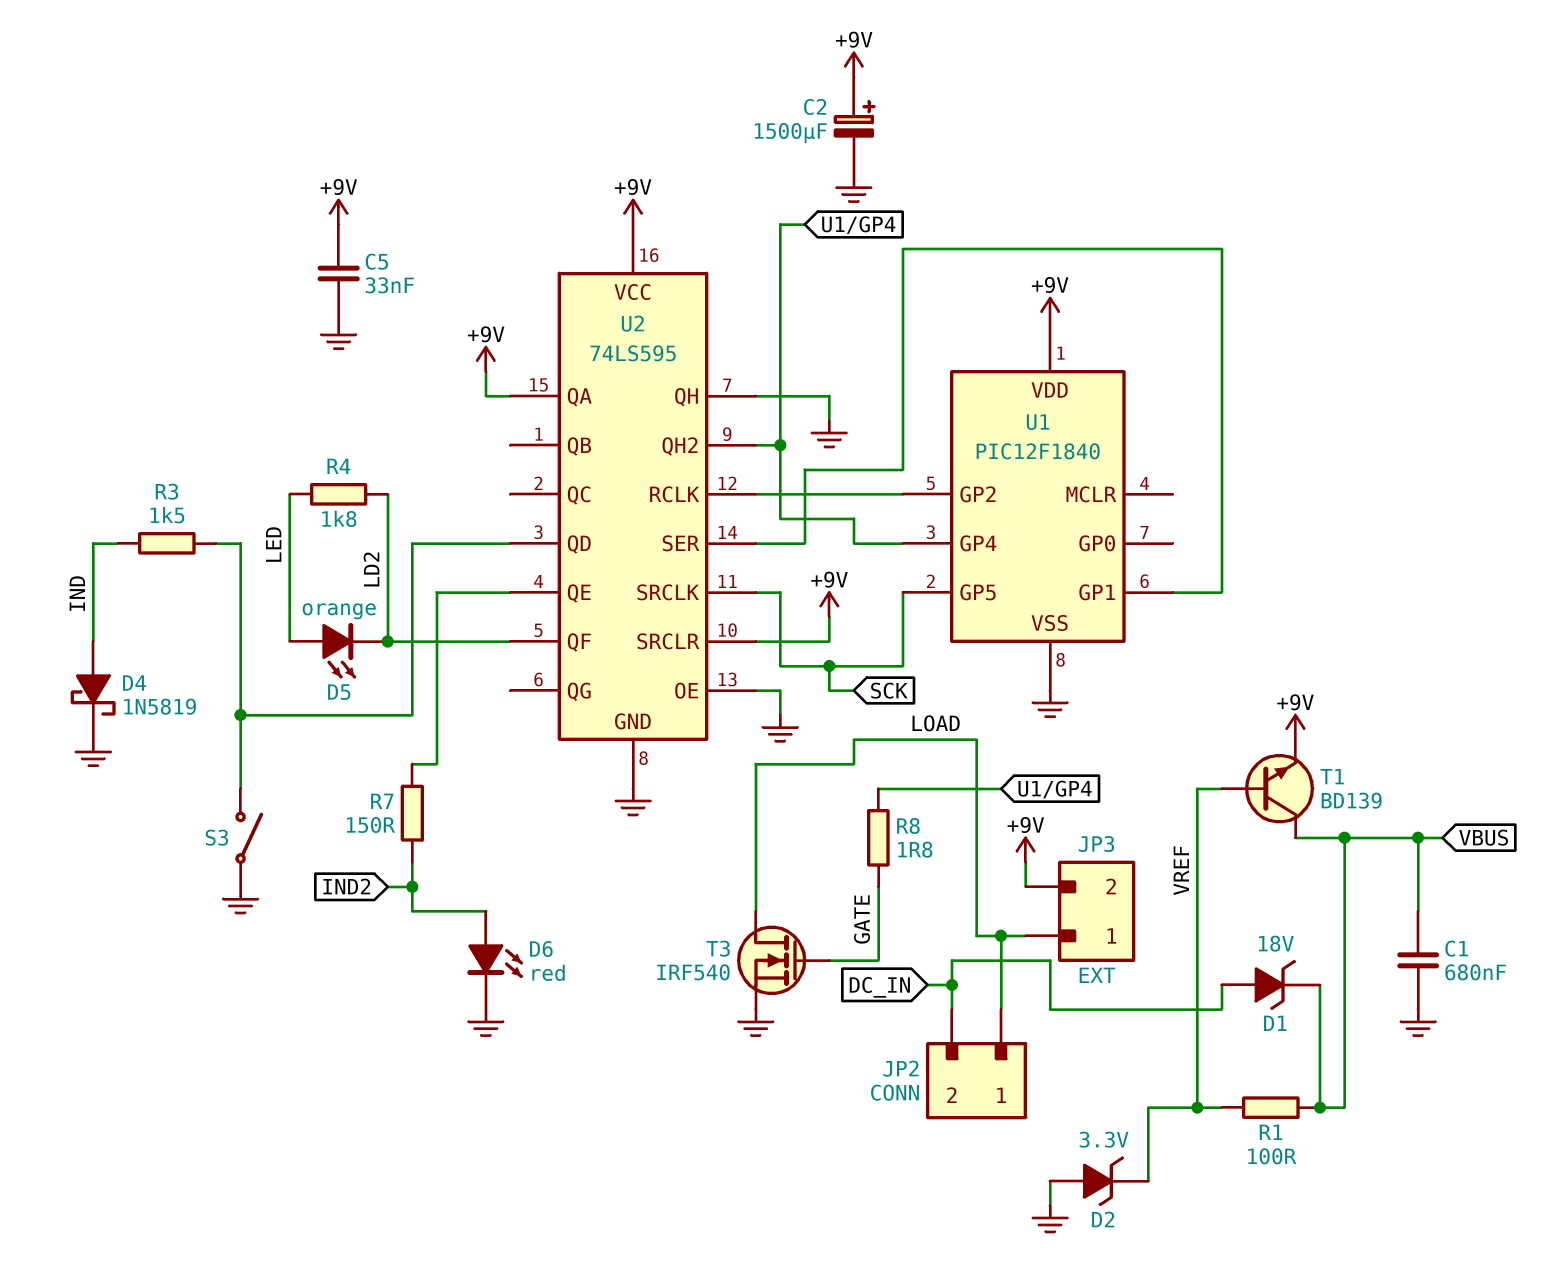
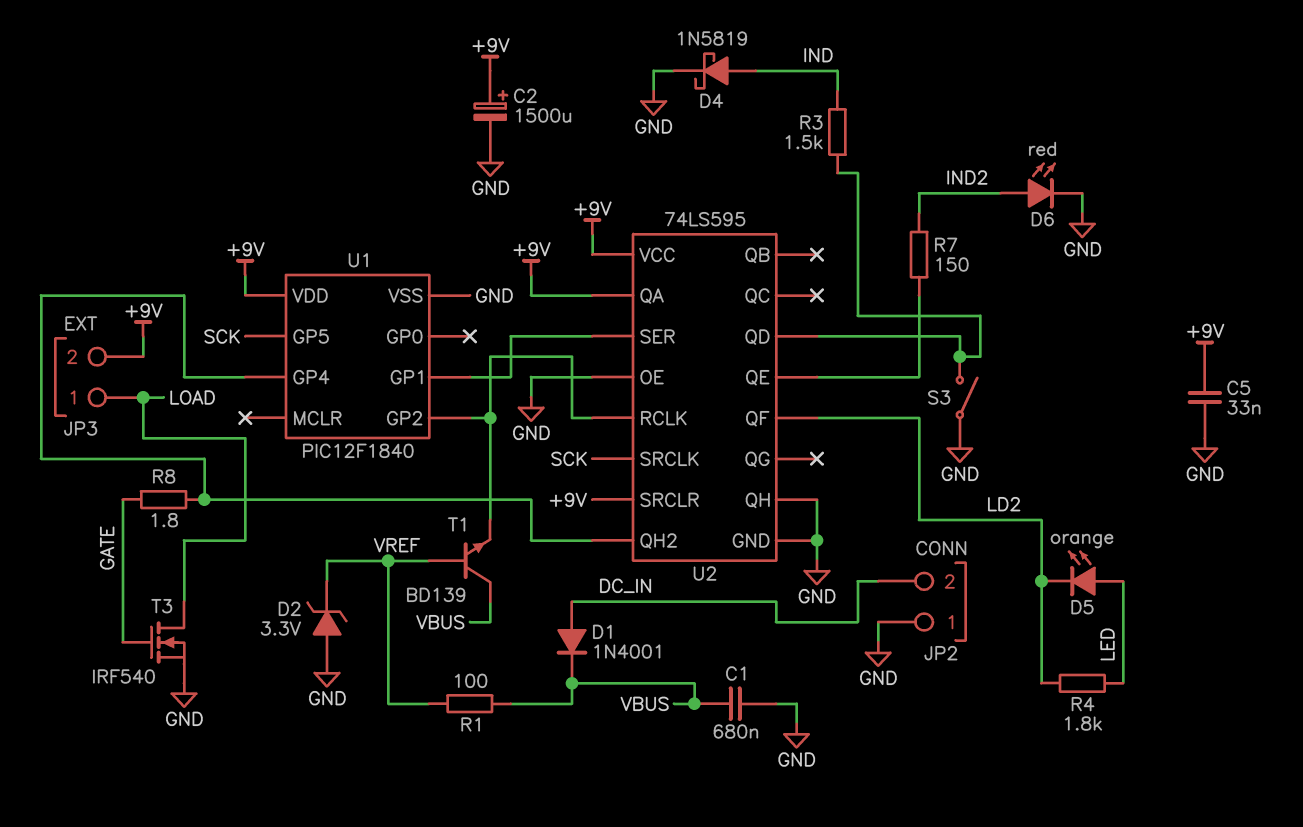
D1: zener 18V (A DC_IN, K VBUS) -> diode 1N4001 (A DC_IN, K VBUS)
JP2 pin 1: LOAD -> GND
T1: NPN BD139 (B VREF, C VBUS, E +9V) -> NPN BD139 (B VREF, C VBUS, E U1/GP2)

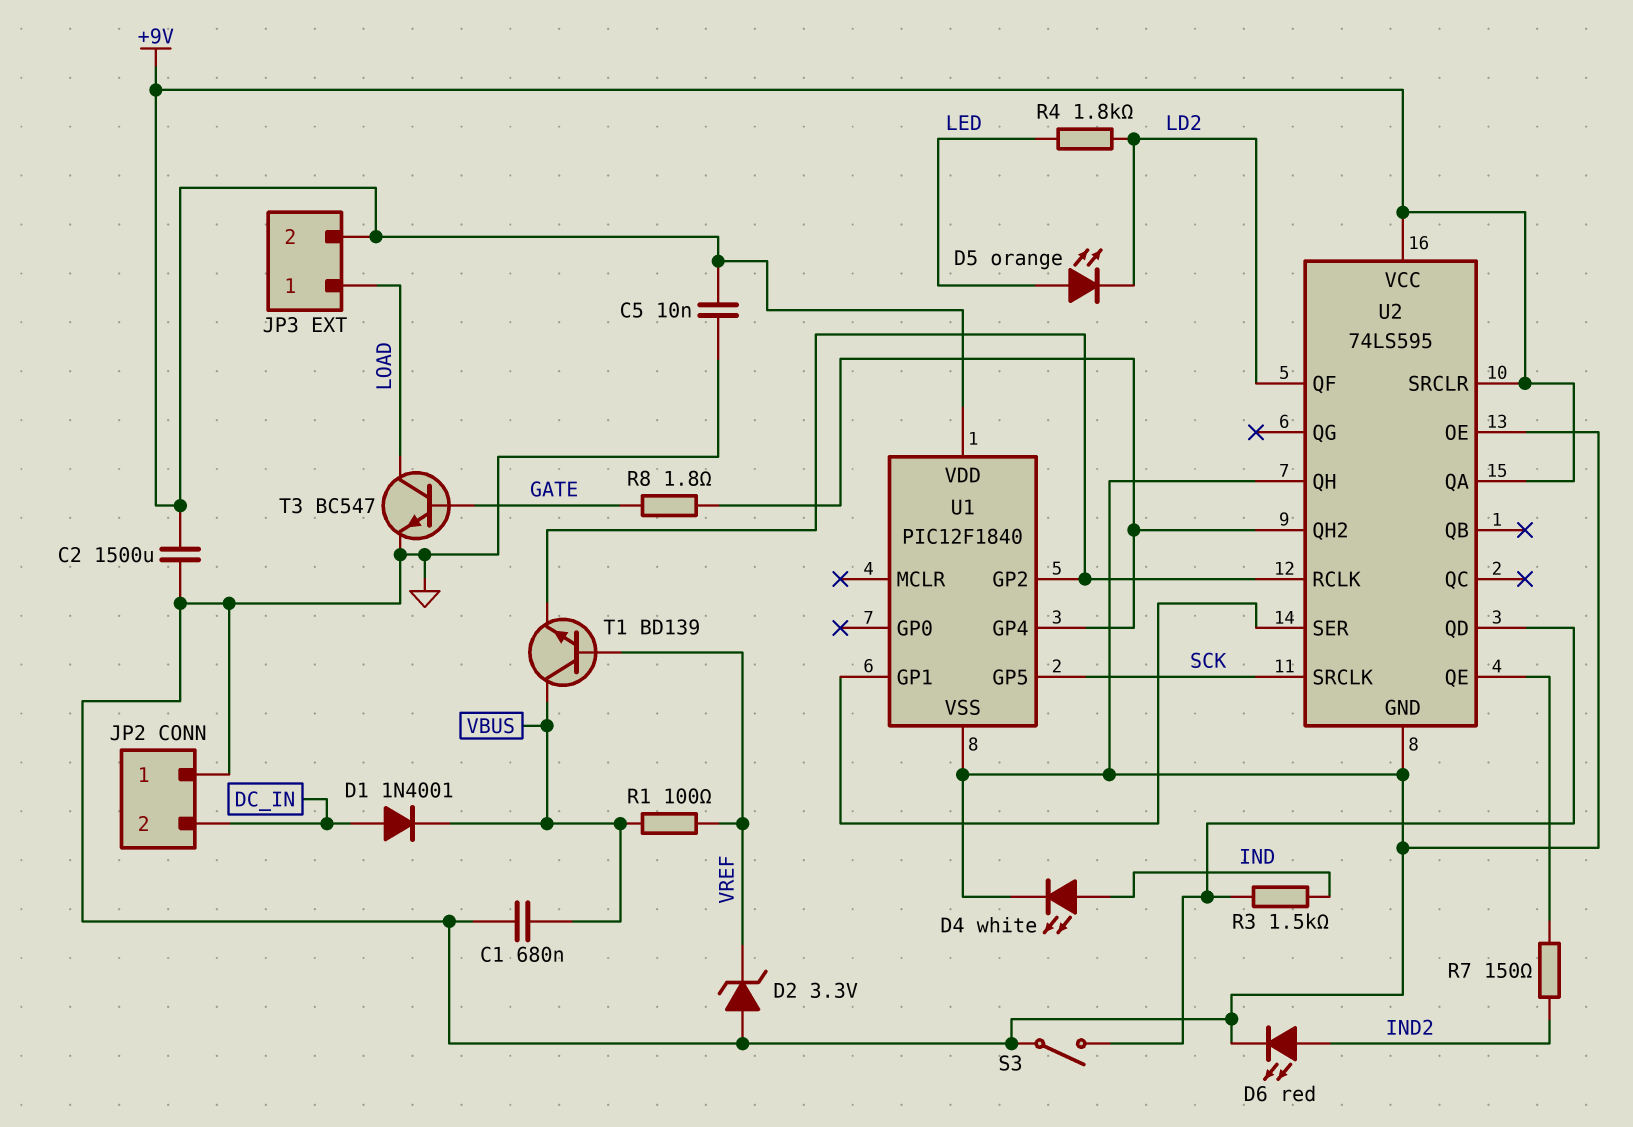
C2: 1500uF (plus +9V, minus GND) -> 1500uF (+9V, GND)
C5: 33nF (+9V, GND) -> 10nF (+9V, GND)
D4: schottky 1N5819 (A IND, K GND) -> LED white (A IND, K GND)
T3: NMOS IRF540 (G GATE, D LOAD, S GND) -> NPN BC547 (B GATE, C LOAD, E GND)

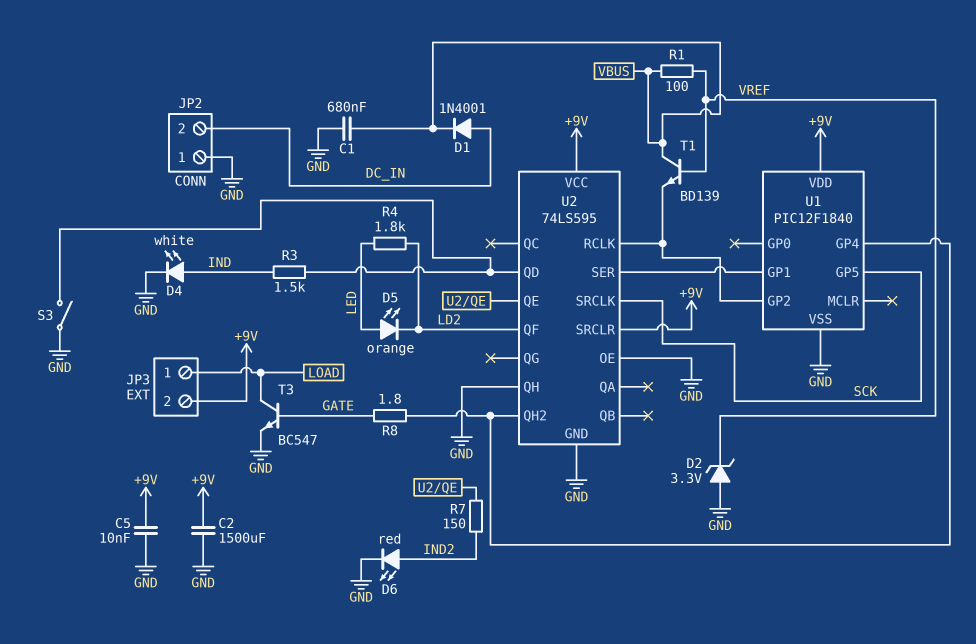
U2 pin QA: +9V -> none

